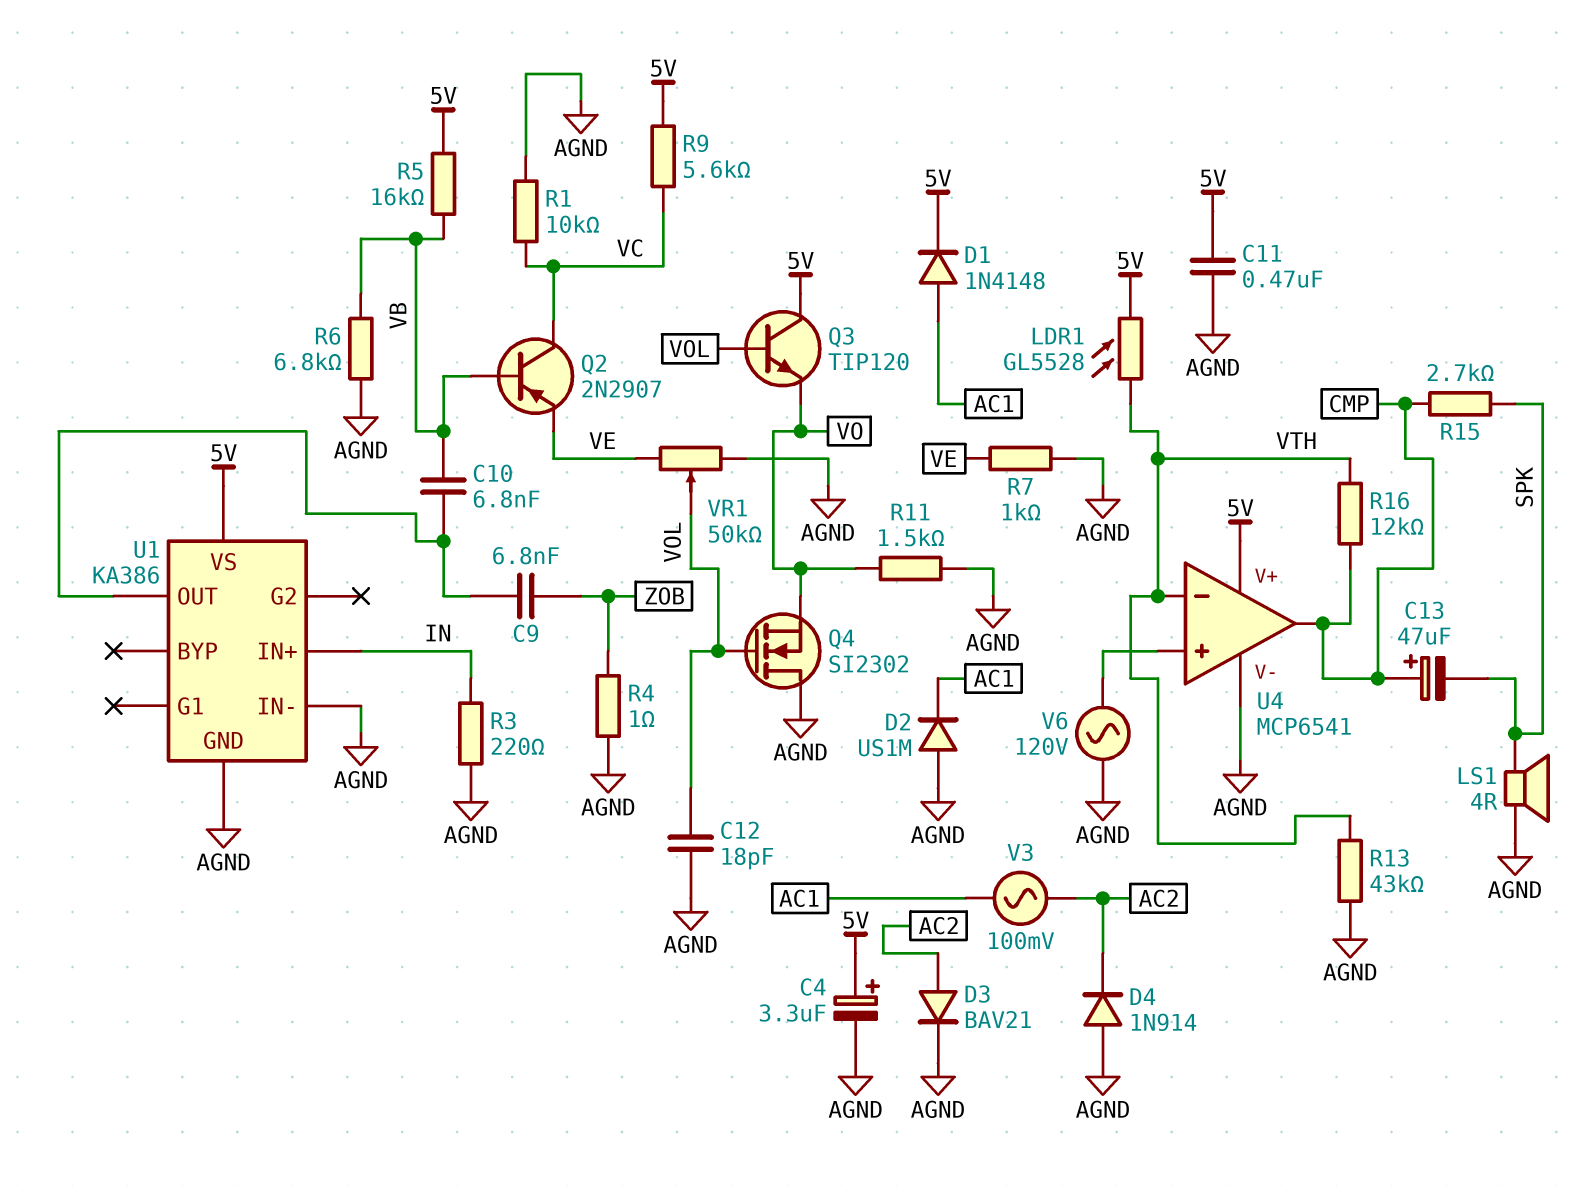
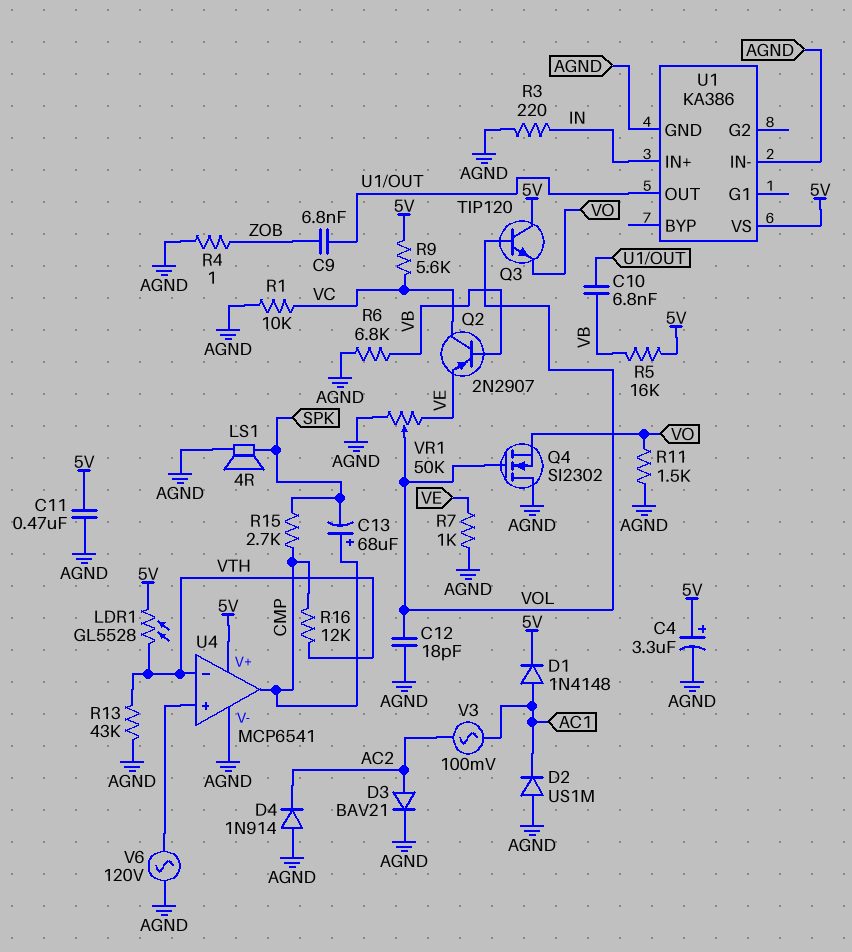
C13: 47uF (plus CMP, minus SPK) -> 68uF (plus CMP, minus SPK)

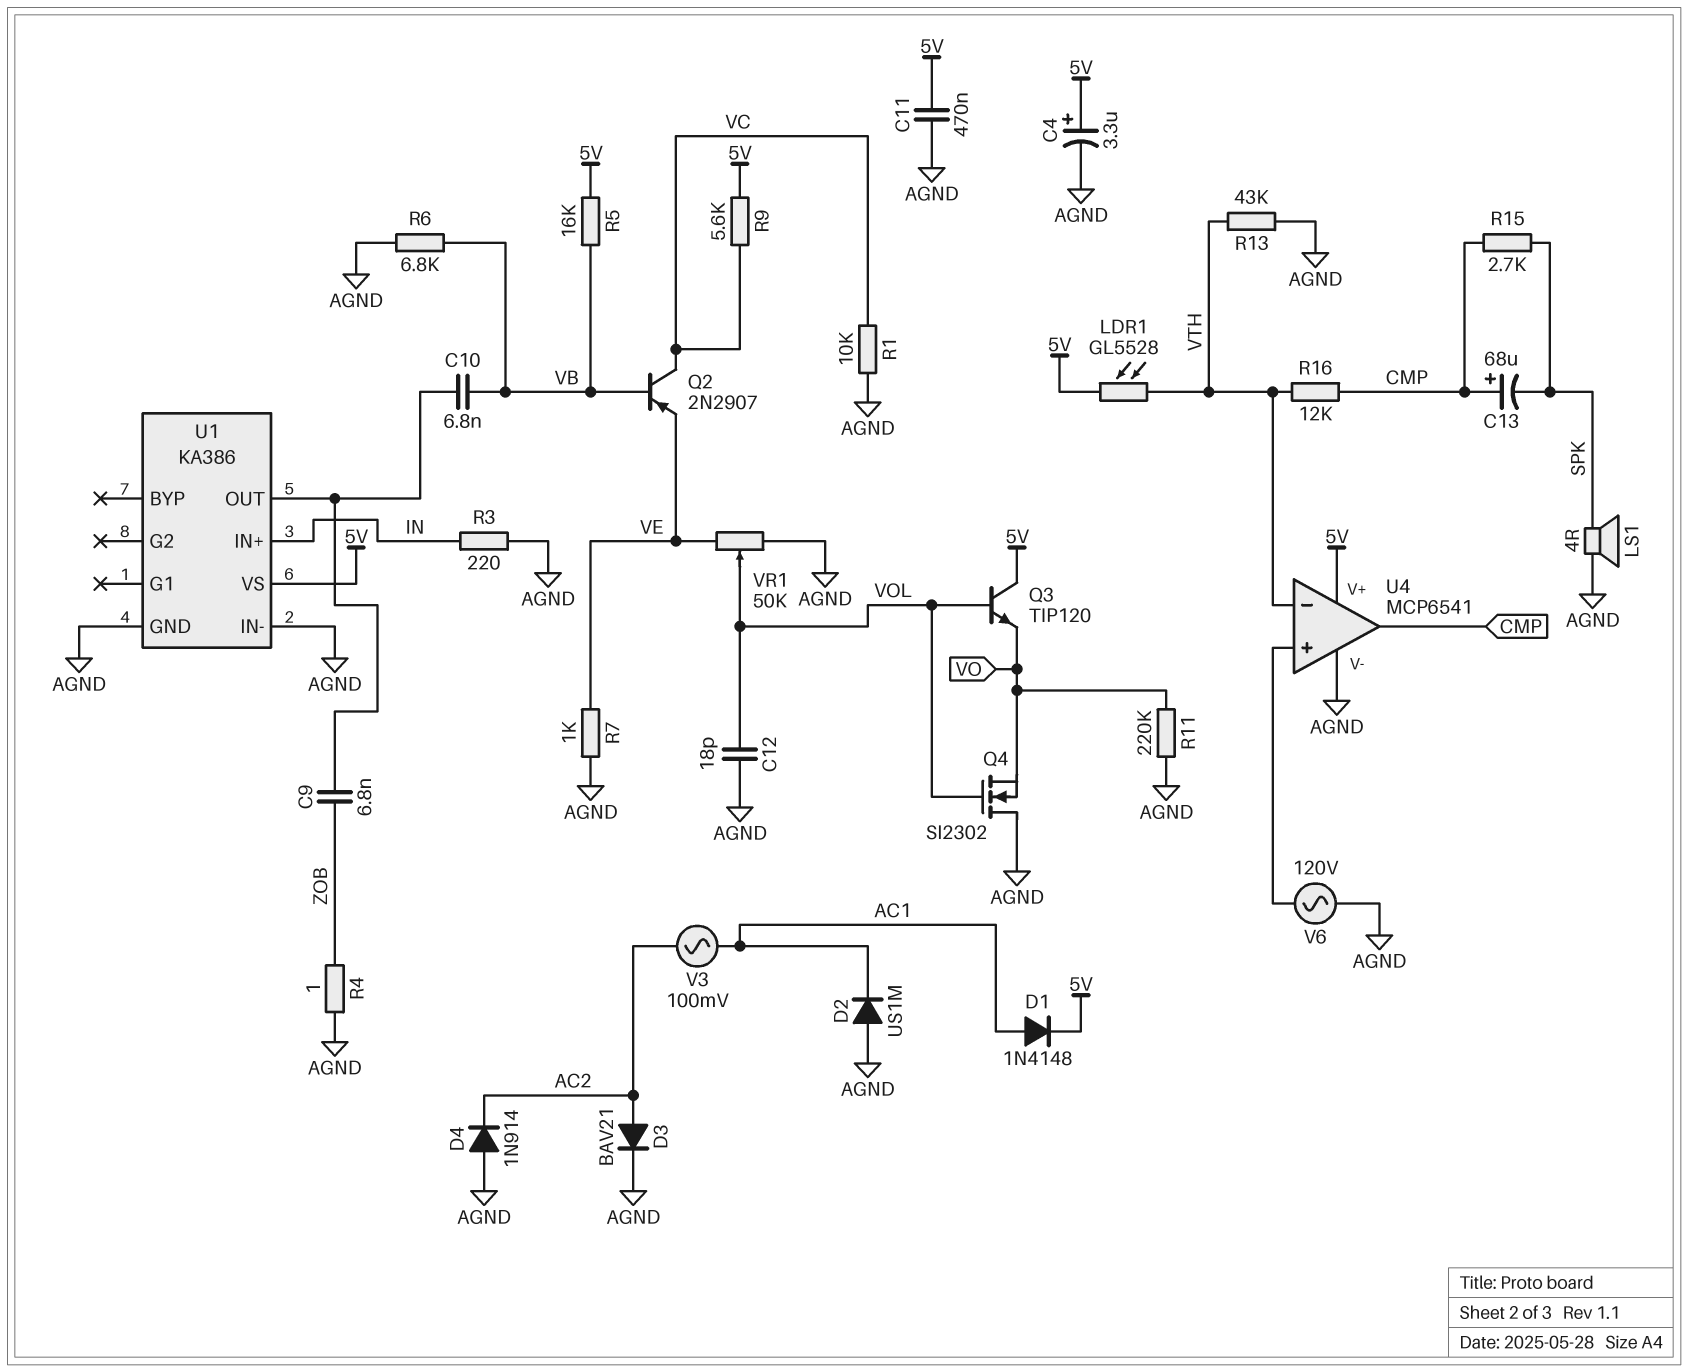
R11: 1.5k (AGND, VO) -> 220k (AGND, VO)

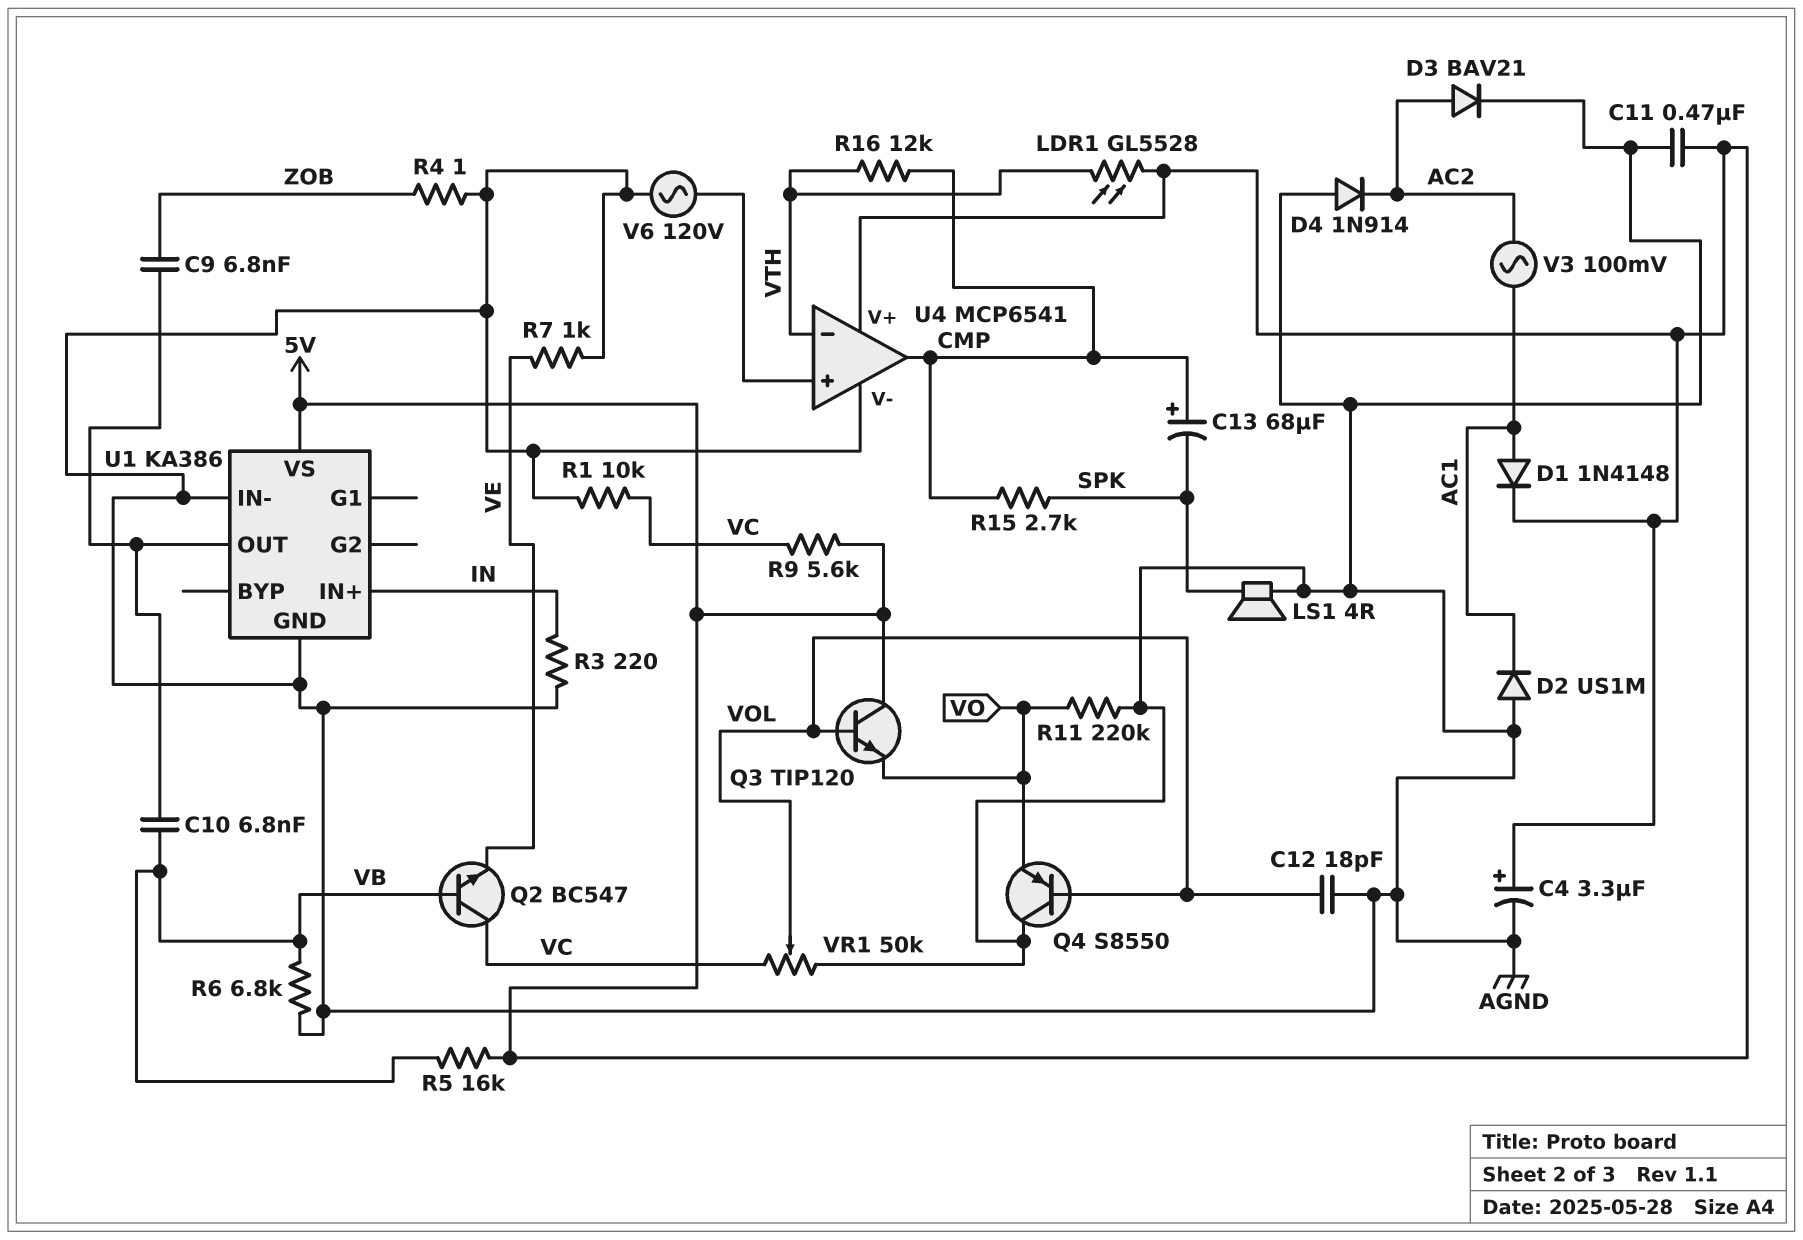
Q2: PNP 2N2907 (B VB, C VC, E VE) -> NPN BC547 (B VB, C VC, E VE)
Q4: NMOS SI2302 (G VOL, D AGND, S VO) -> PNP S8550 (B VOL, C AGND, E VO)
R13: 43k (AGND, VTH) -> none
VR1: 50k (AGND, VE, wiper VOL) -> 50k (AGND, VC, wiper VOL)

